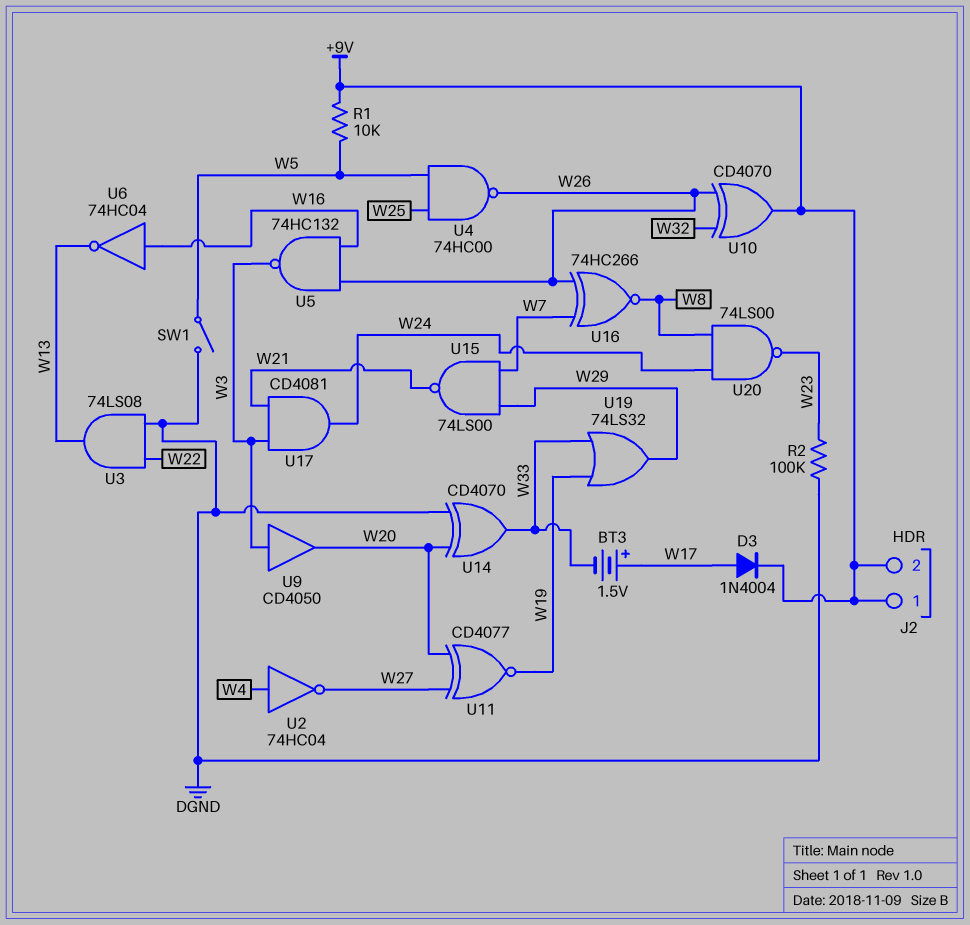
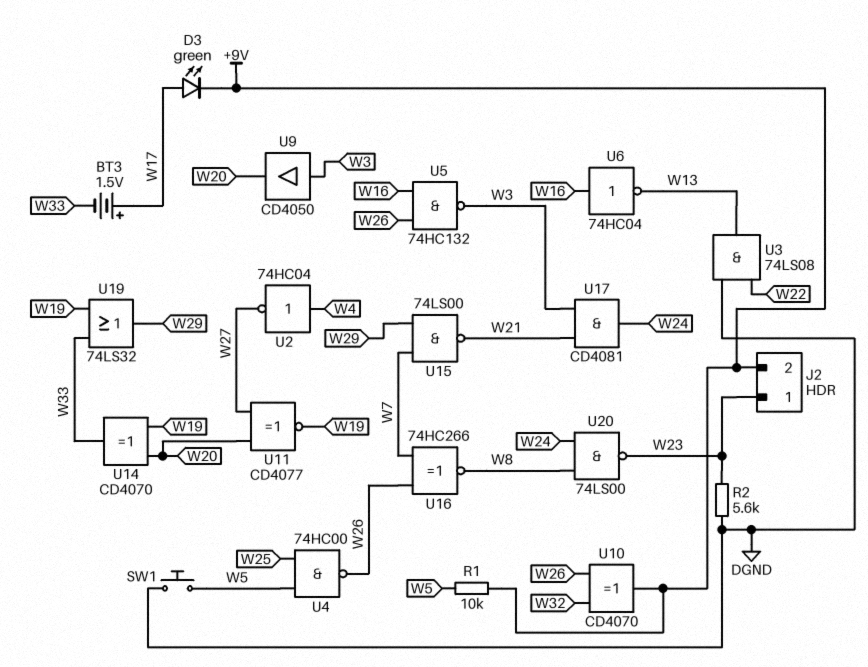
D3: diode 1N4004 (A W17, K +9V) -> LED green (A W17, K +9V)
J2 pin 1: +9V -> W23
R2: 100k (DGND, W23) -> 5.6k (DGND, W23)
SW1: switch (DGND, W5) -> button (DGND, W5)
U14: XOR CD4070 (in DGND, in W20, out W33) -> XOR CD4070 (in W19, in W20, out W33)

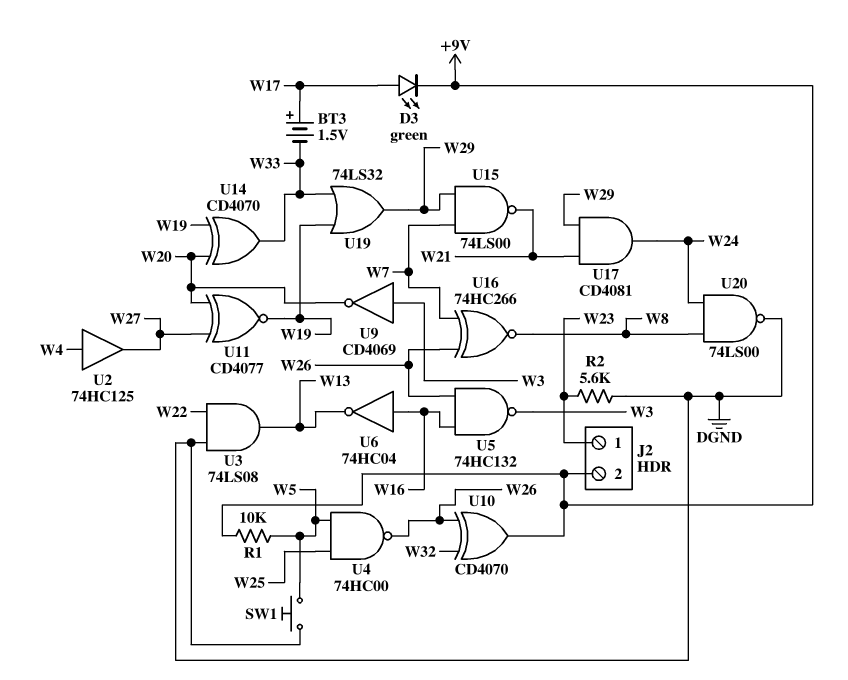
U2: NOT 74HC04 (in W4, out W27) -> buffer 74HC125 (in W4, out W27)
U9: buffer CD4050 (in W3, out W20) -> NOT CD4069 (in W3, out W20)
U17: AND CD4081 (in W3, in W21, out W24) -> AND CD4081 (in W21, in W29, out W24)
U20: NAND 74LS00 (in W8, in W24, out W23) -> NAND 74LS00 (in W8, in W24, out DGND)

